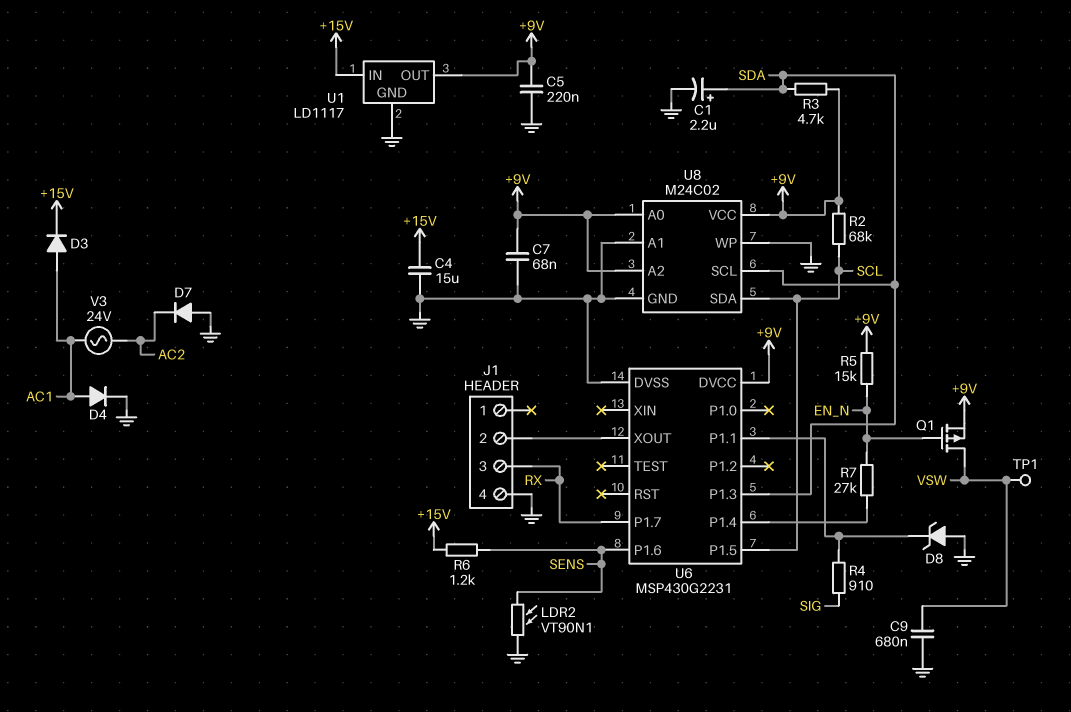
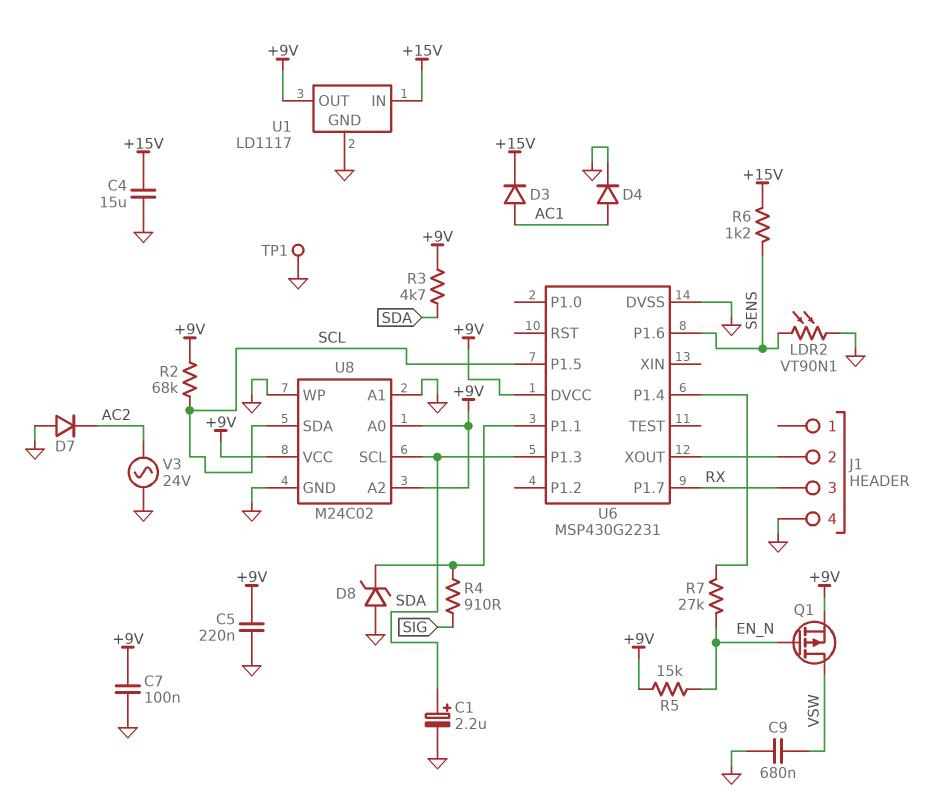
C7: 68nF (+9V, GND) -> 100nF (+9V, GND)
TP1: test point (VSW) -> test point (GND)
V3: AC 24V (AC1, AC2) -> AC 24V (AC2, GND)

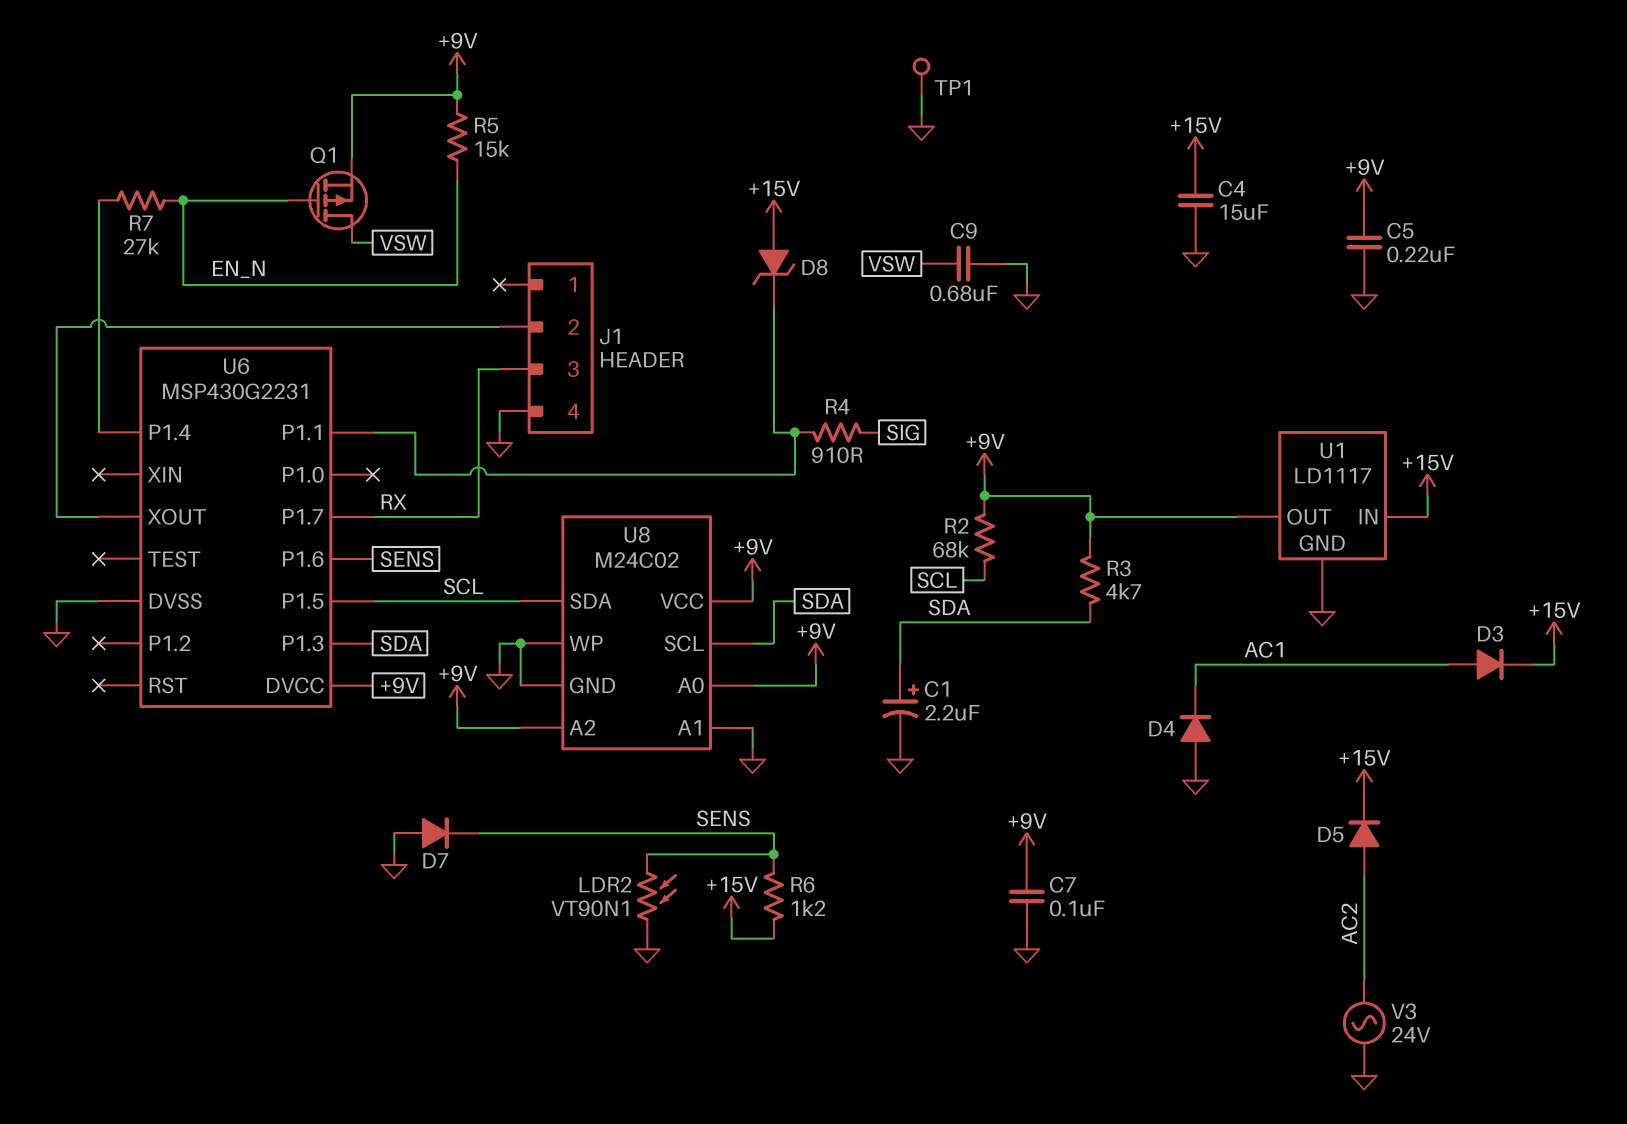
D4: diode (A AC1, K GND) -> diode (A GND, K AC1)
D5: none -> diode (A AC2, K +15V)
D7: diode (A GND, K AC2) -> diode (A GND, K SENS)
D8: zener (A GND, K U6/P1.1) -> zener (A +15V, K U6/P1.1)

